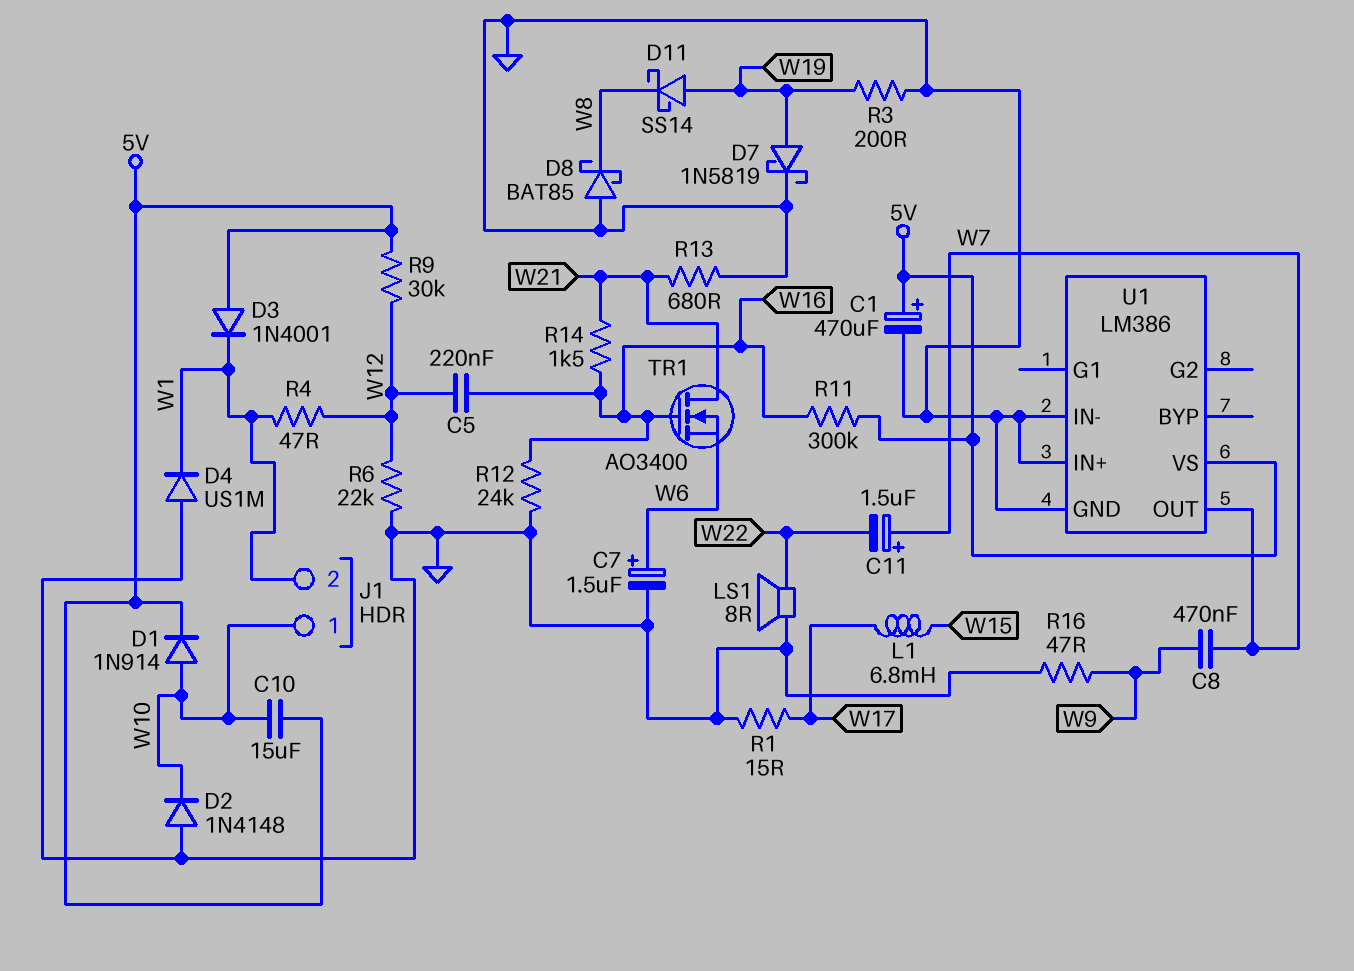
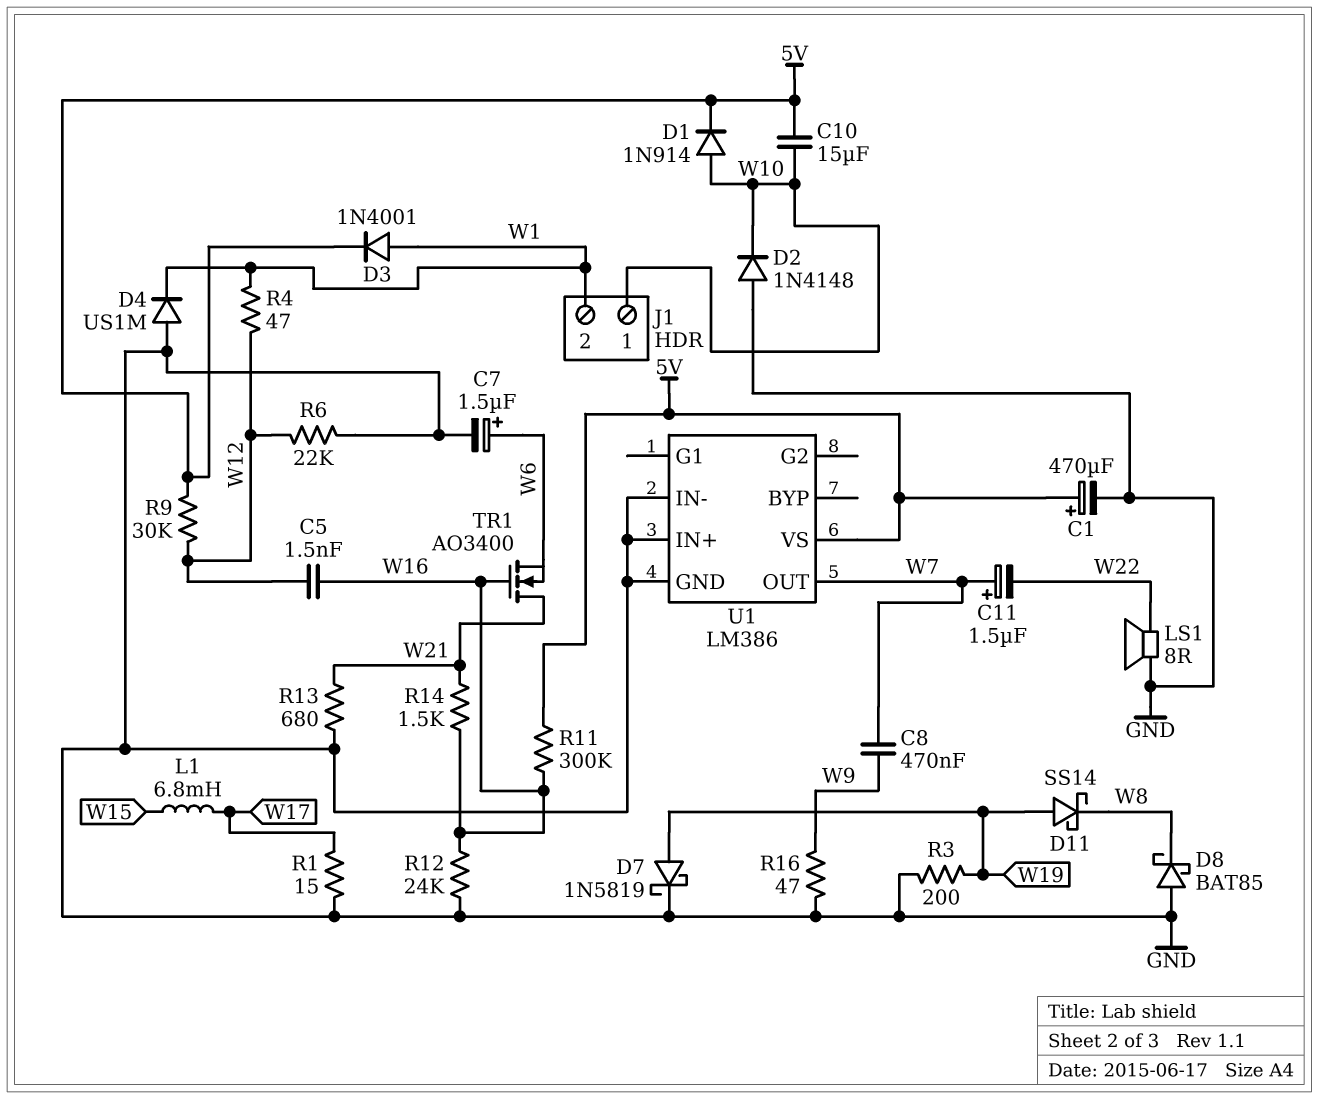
C5: 220nF (W12, W16) -> 1.5nF (W12, W16)
D3: diode 1N4001 (A 5V, K W1) -> diode 1N4001 (A W1, K 5V)

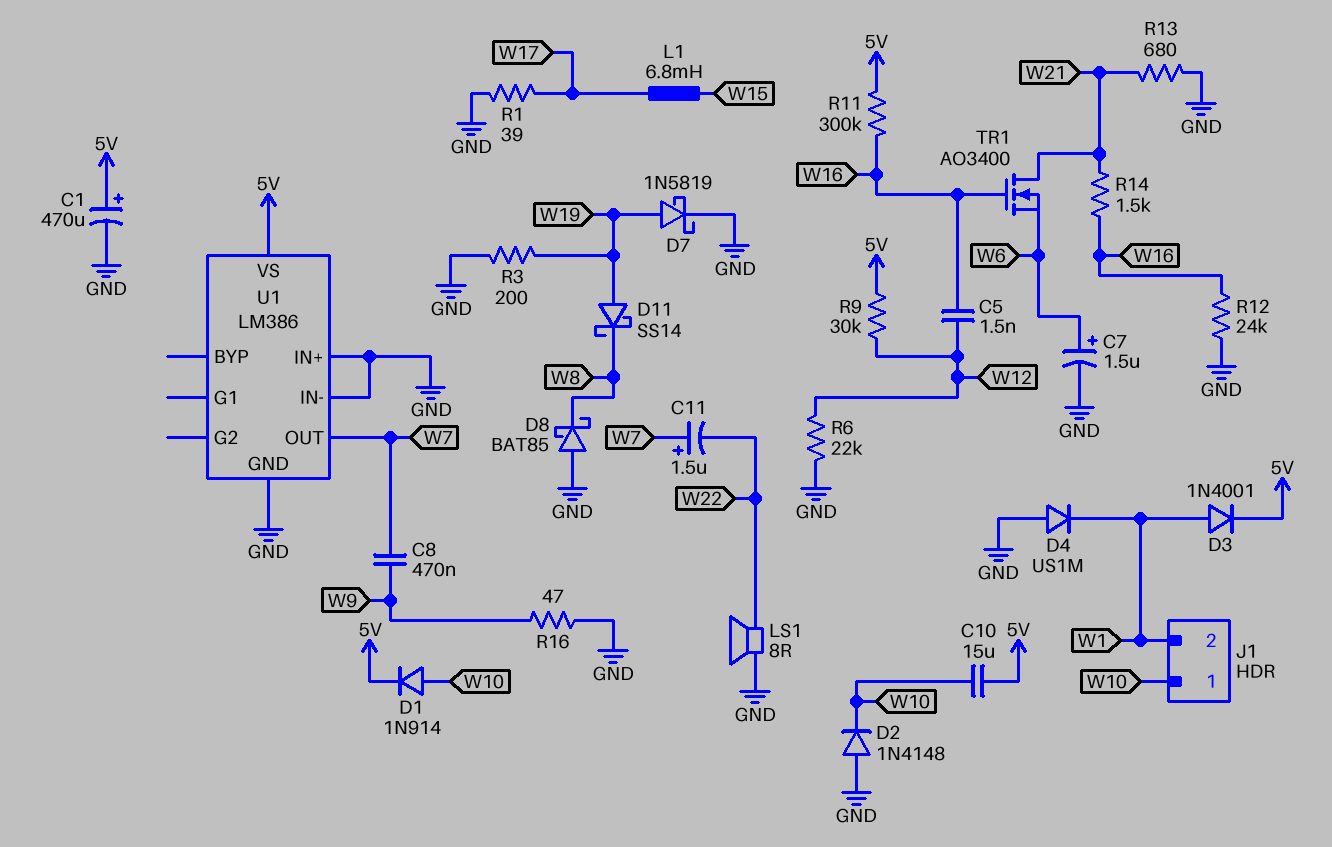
R1: 15 (GND, W17) -> 39 (GND, W17)
R4: 47 (W1, W12) -> none

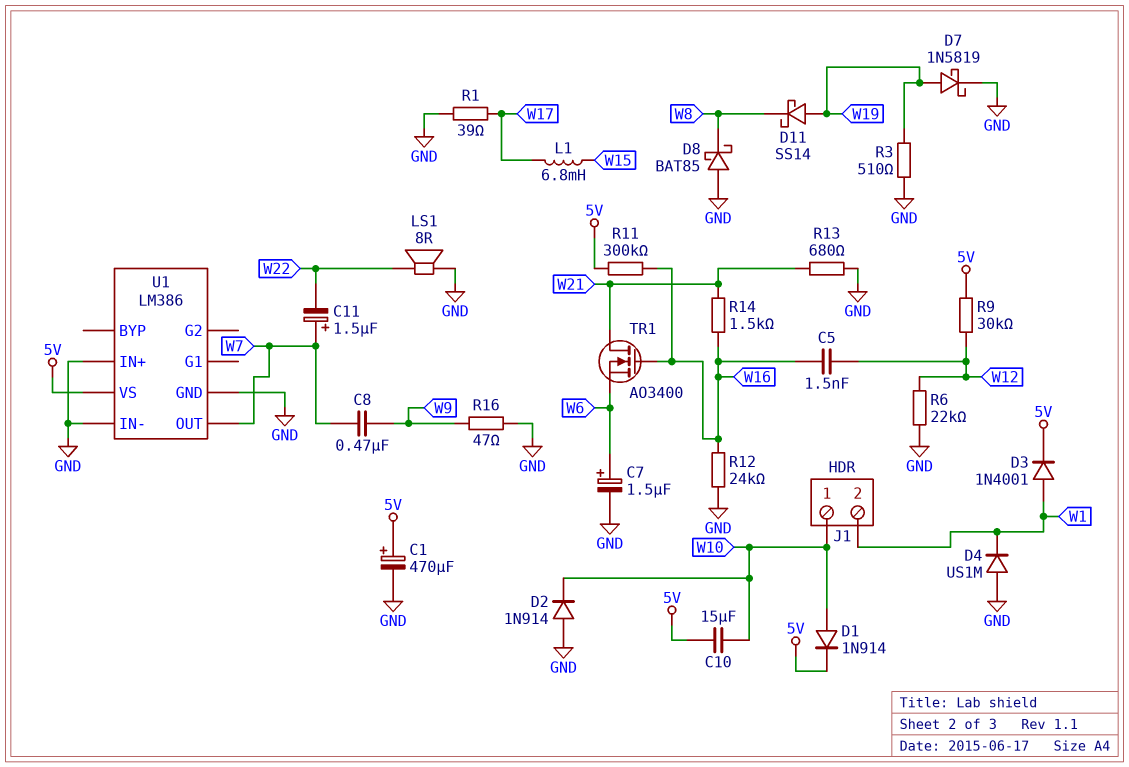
D2: diode 1N4148 (A GND, K W10) -> diode 1N914 (A GND, K W10)
R3: 200 (GND, W19) -> 510 (GND, W19)

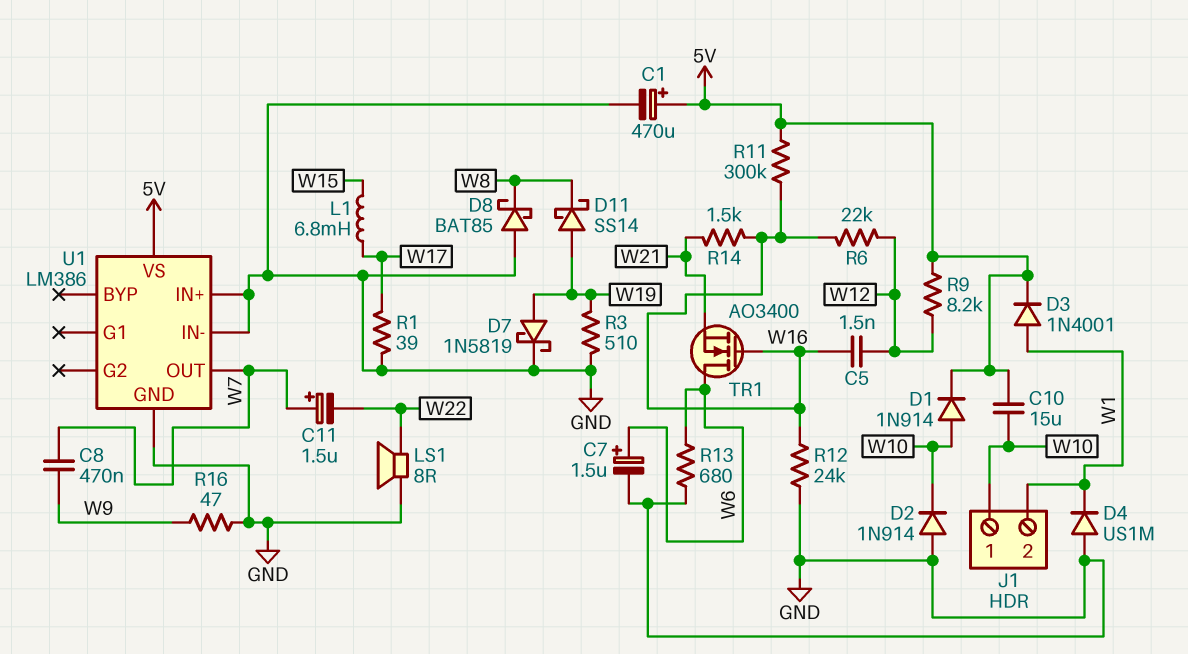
R6: 22k (GND, W12) -> 22k (W12, W16)
R9: 30k (5V, W12) -> 8.2k (5V, W12)
R13: 680 (GND, W21) -> 680 (GND, W6)
TR1: NMOS AO3400 (G W16, D W21, S W6) -> NMOS AO3400 (G W16, D W6, S W21)

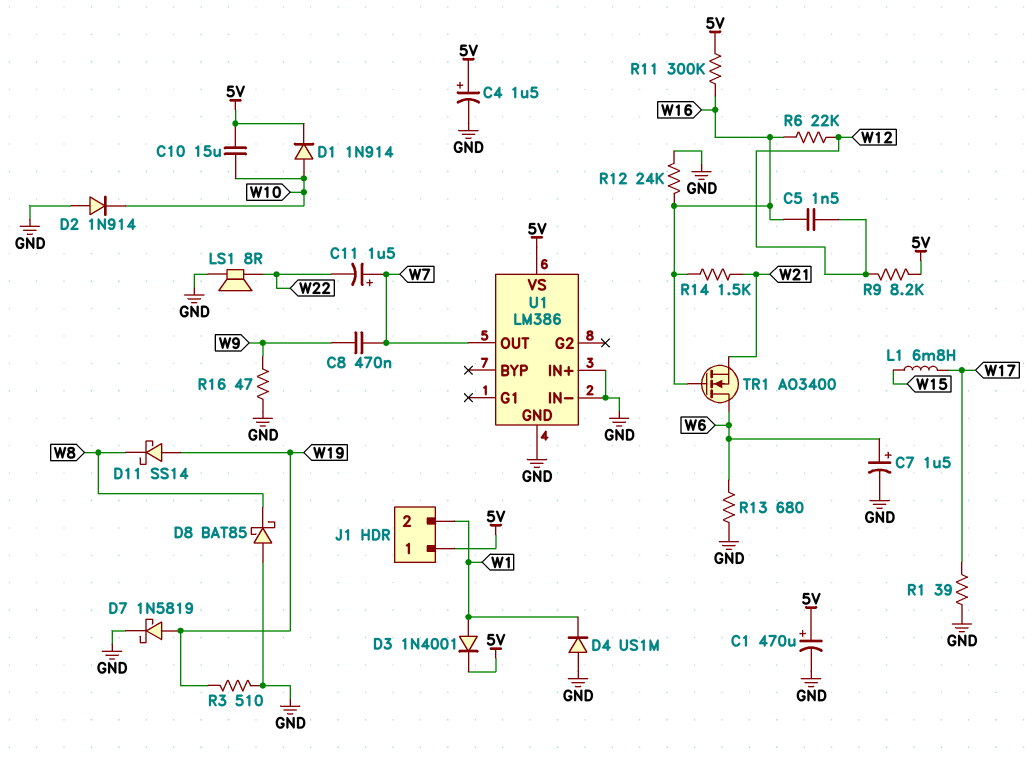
C4: none -> 1.5uF (plus 5V, minus GND)
J1 pin 1: W10 -> 5V

